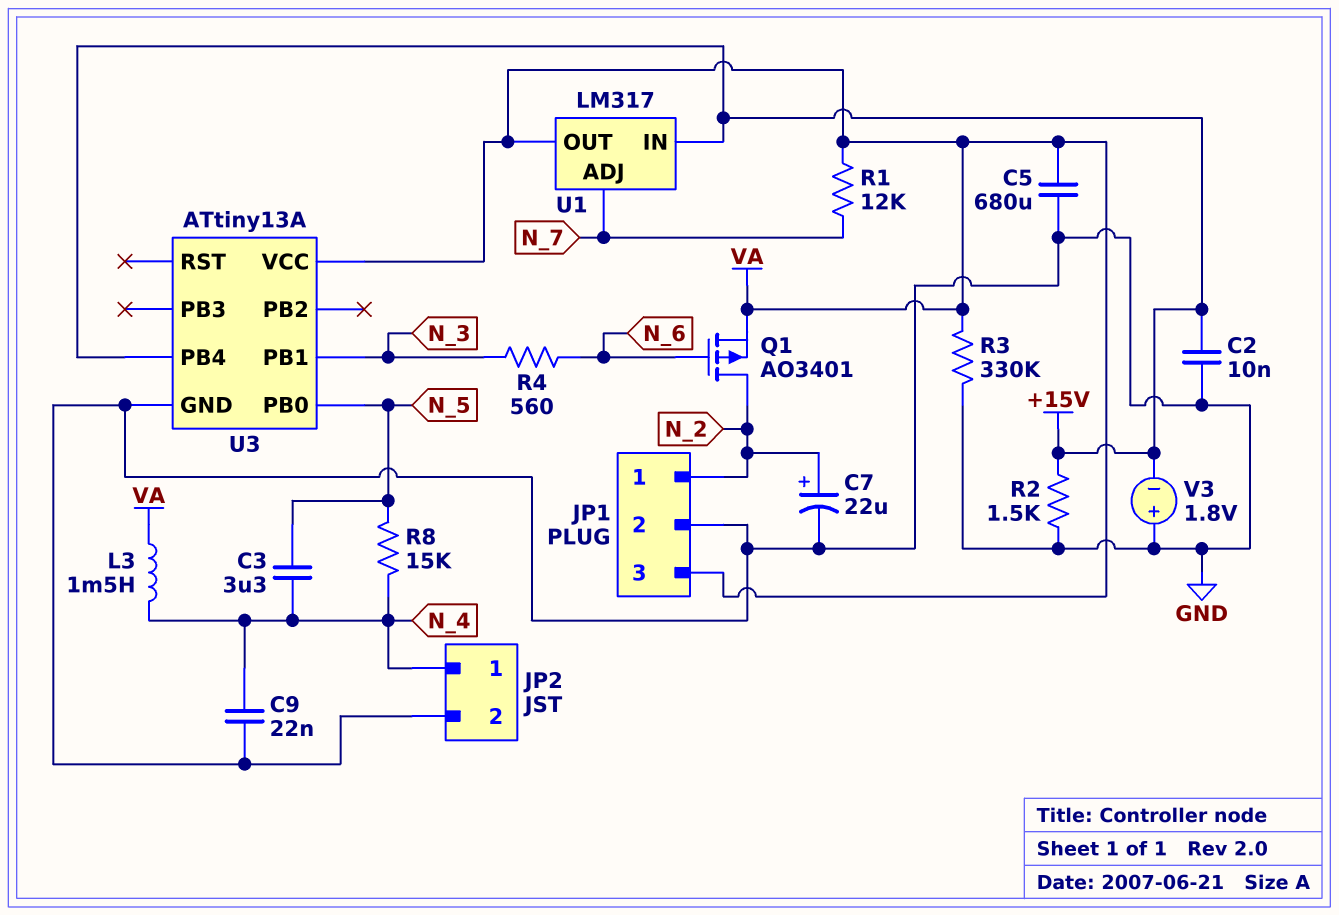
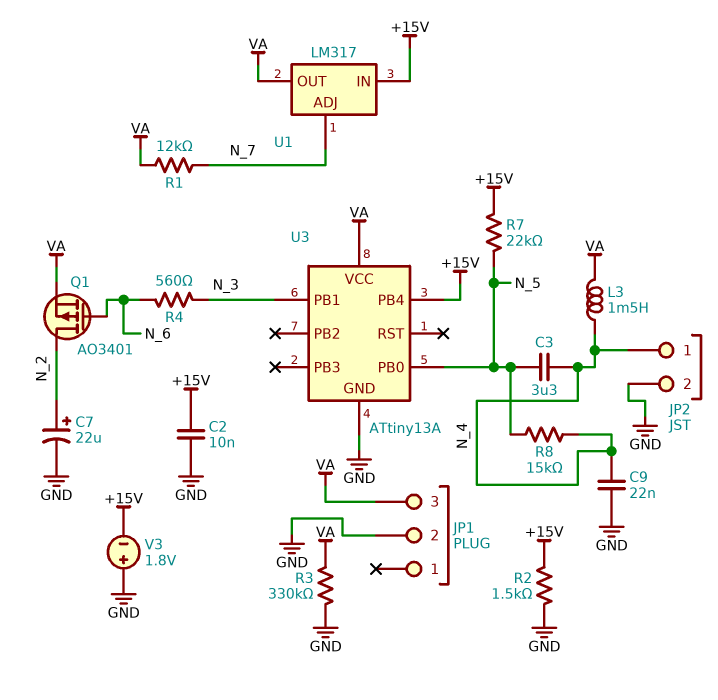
C5: 680uF (GND, VA) -> none
JP1 pin 1: N_2 -> none
R7: none -> 22k (+15V, N_5)

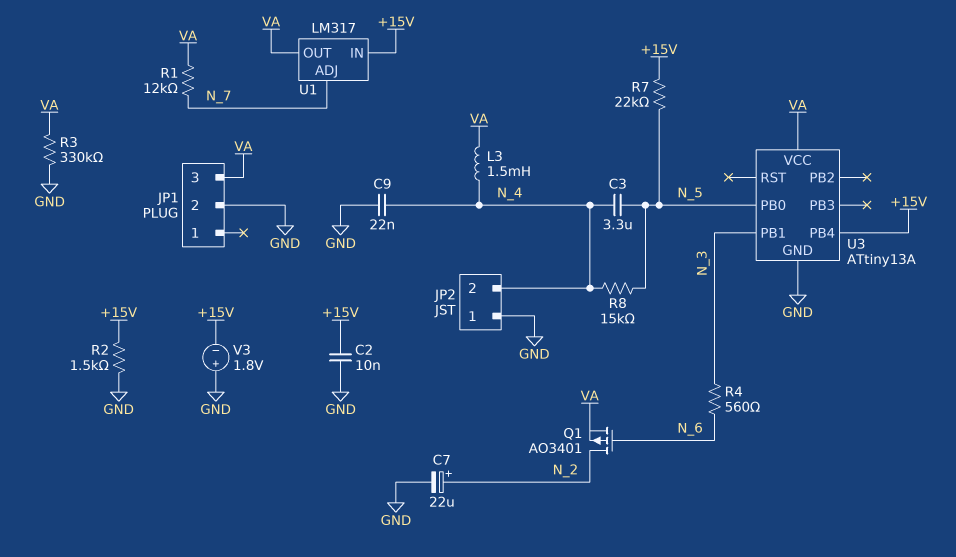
JP2 pin 1: N_4 -> GND
JP2 pin 2: GND -> N_4

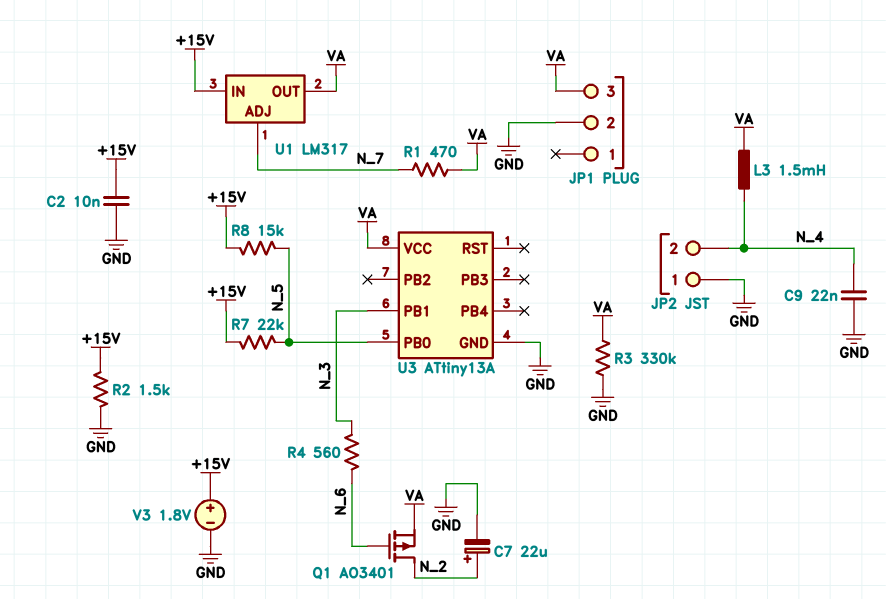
C3: 3.3uF (N_4, N_5) -> none
R1: 12k (N_7, VA) -> 470 (N_7, VA)
R8: 15k (N_4, N_5) -> 15k (+15V, N_5)
U3 pin PB4: +15V -> none
V3: 1.8V (plus GND, minus +15V) -> 1.8V (plus +15V, minus GND)

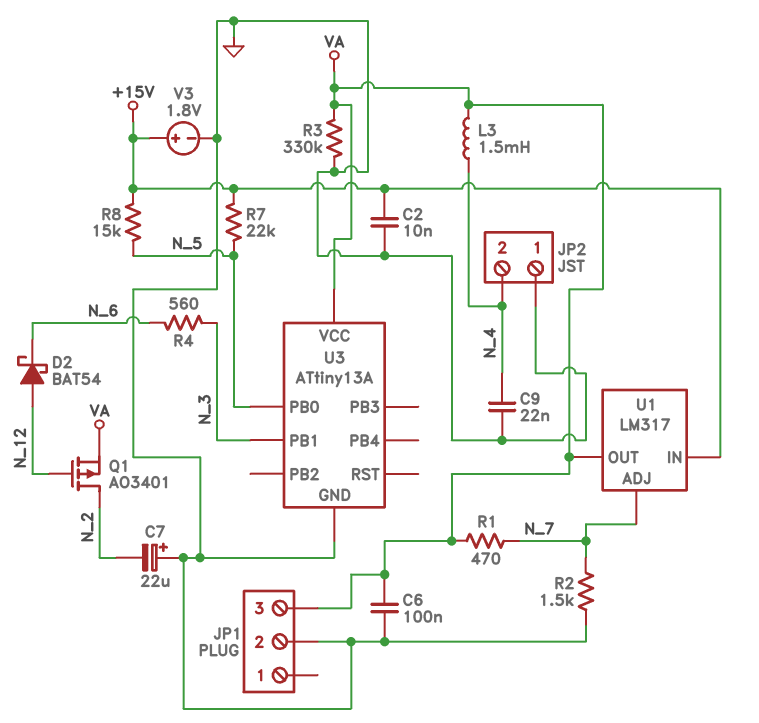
C6: none -> 100nF (GND, VA)
C7: 22uF (plus N_2, minus GND) -> 22uF (plus GND, minus N_2)
D2: none -> schottky BAT54 (A N_12, K N_6)
Q1: PMOS AO3401 (G N_6, D N_2, S VA) -> PMOS AO3401 (G N_12, D N_2, S VA)
R2: 1.5k (+15V, GND) -> 1.5k (GND, N_7)

